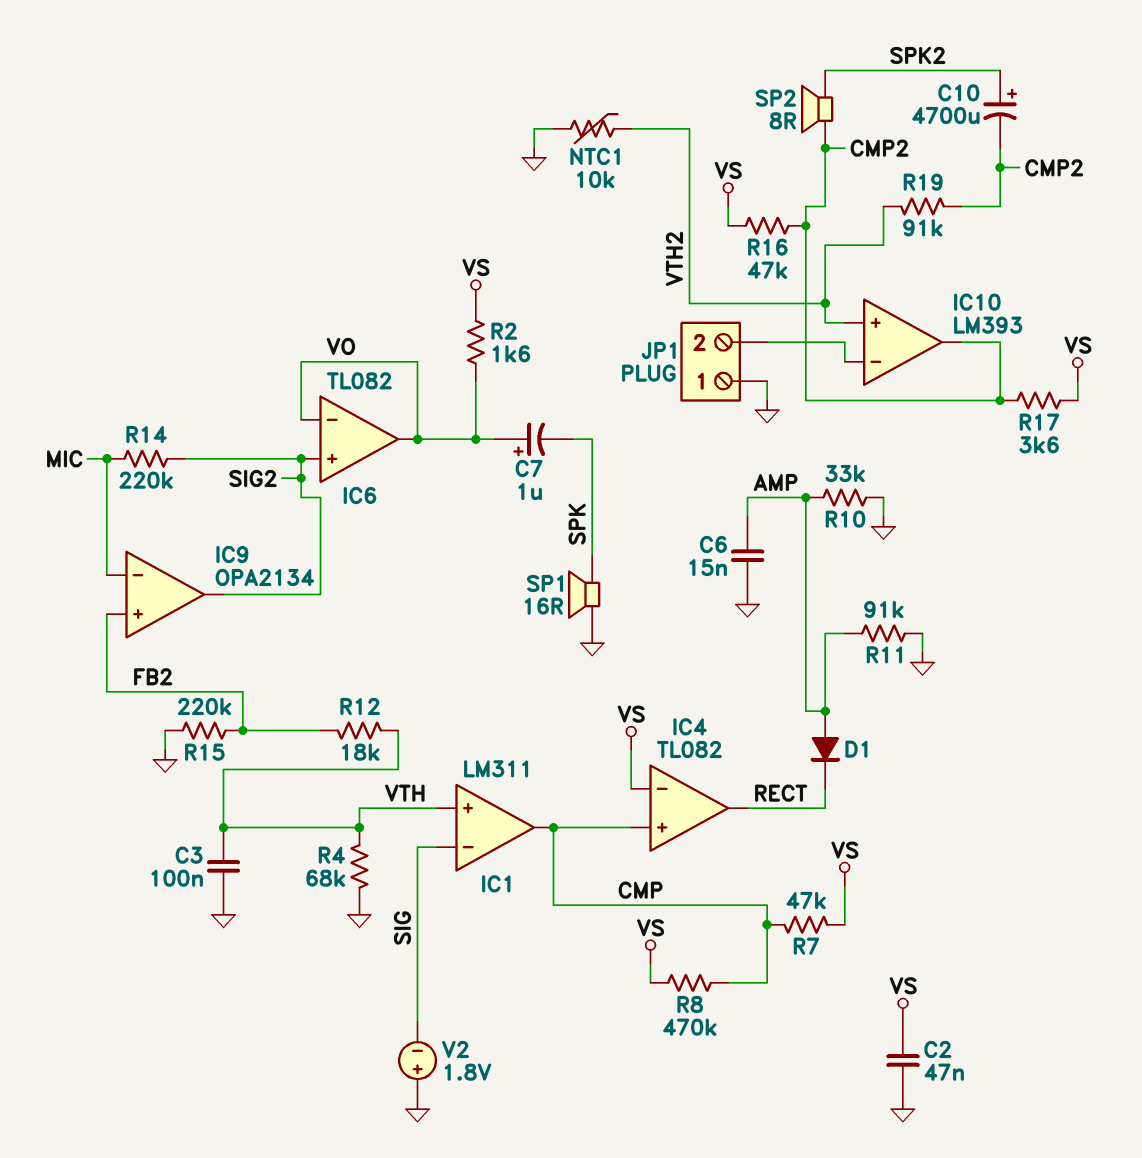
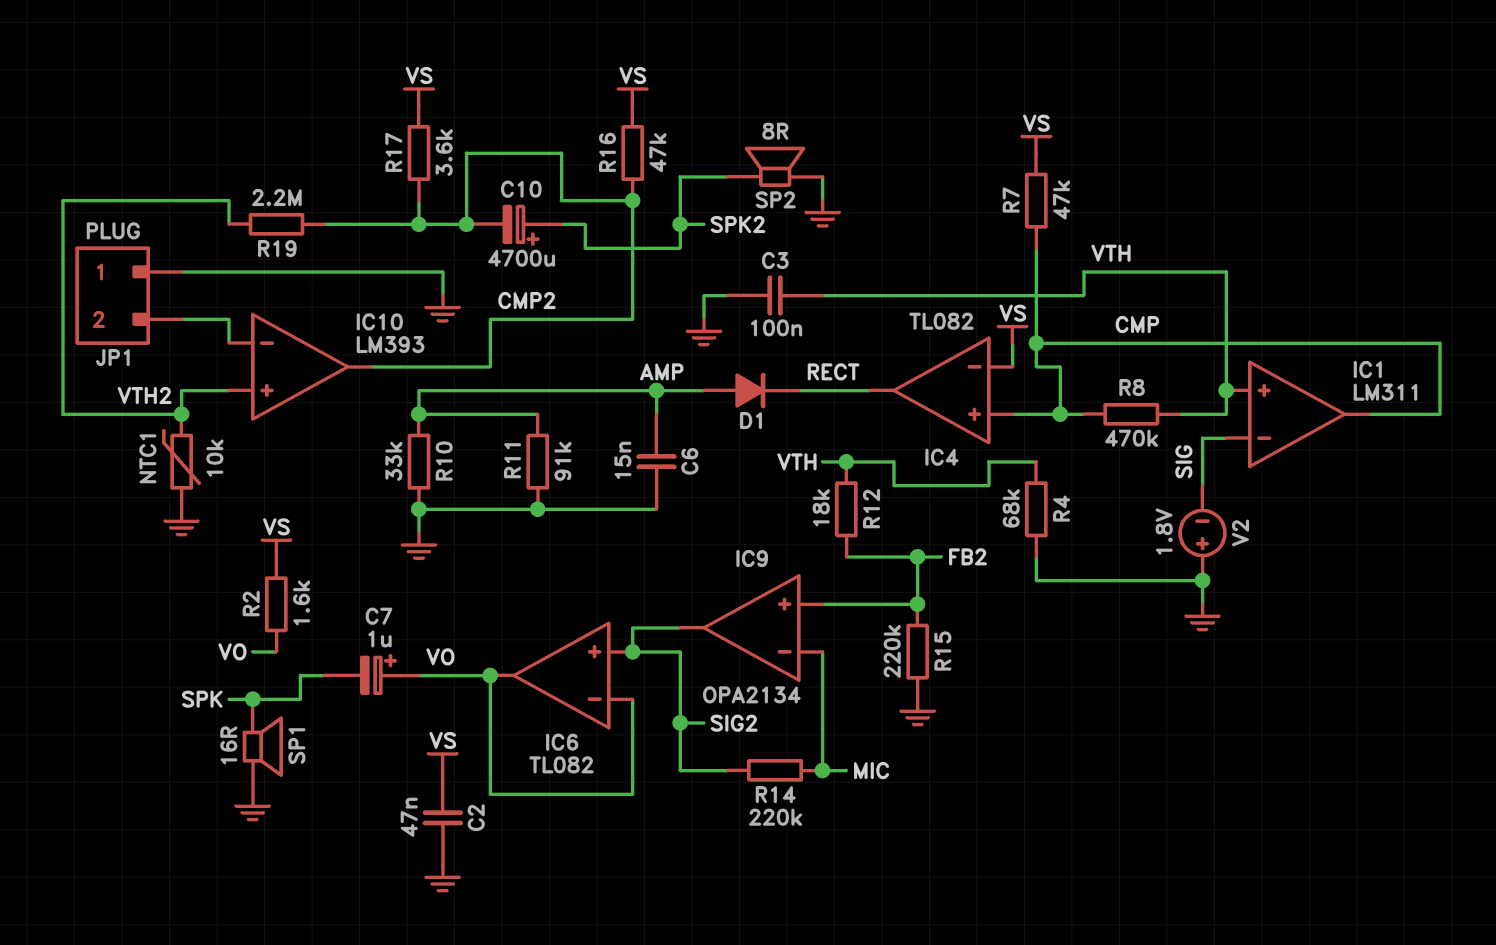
R8: 470k (CMP, VS) -> 470k (CMP, VTH)
R19: 91k (CMP2, VTH2) -> 2.2M (CMP2, VTH2)
SP2: speaker 8R (CMP2, SPK2) -> speaker 8R (GND, SPK2)

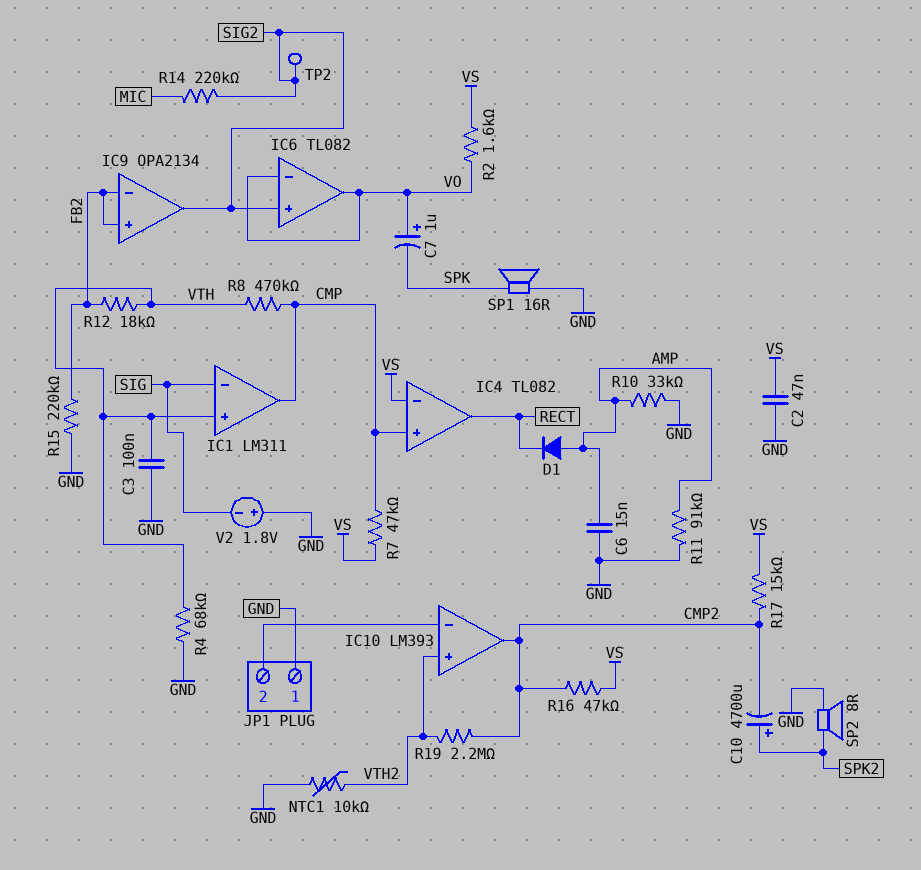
IC9 pin in-: MIC -> FB2
R17: 3.6k (CMP2, VS) -> 15k (CMP2, VS)
TP2: none -> test point (SIG2)

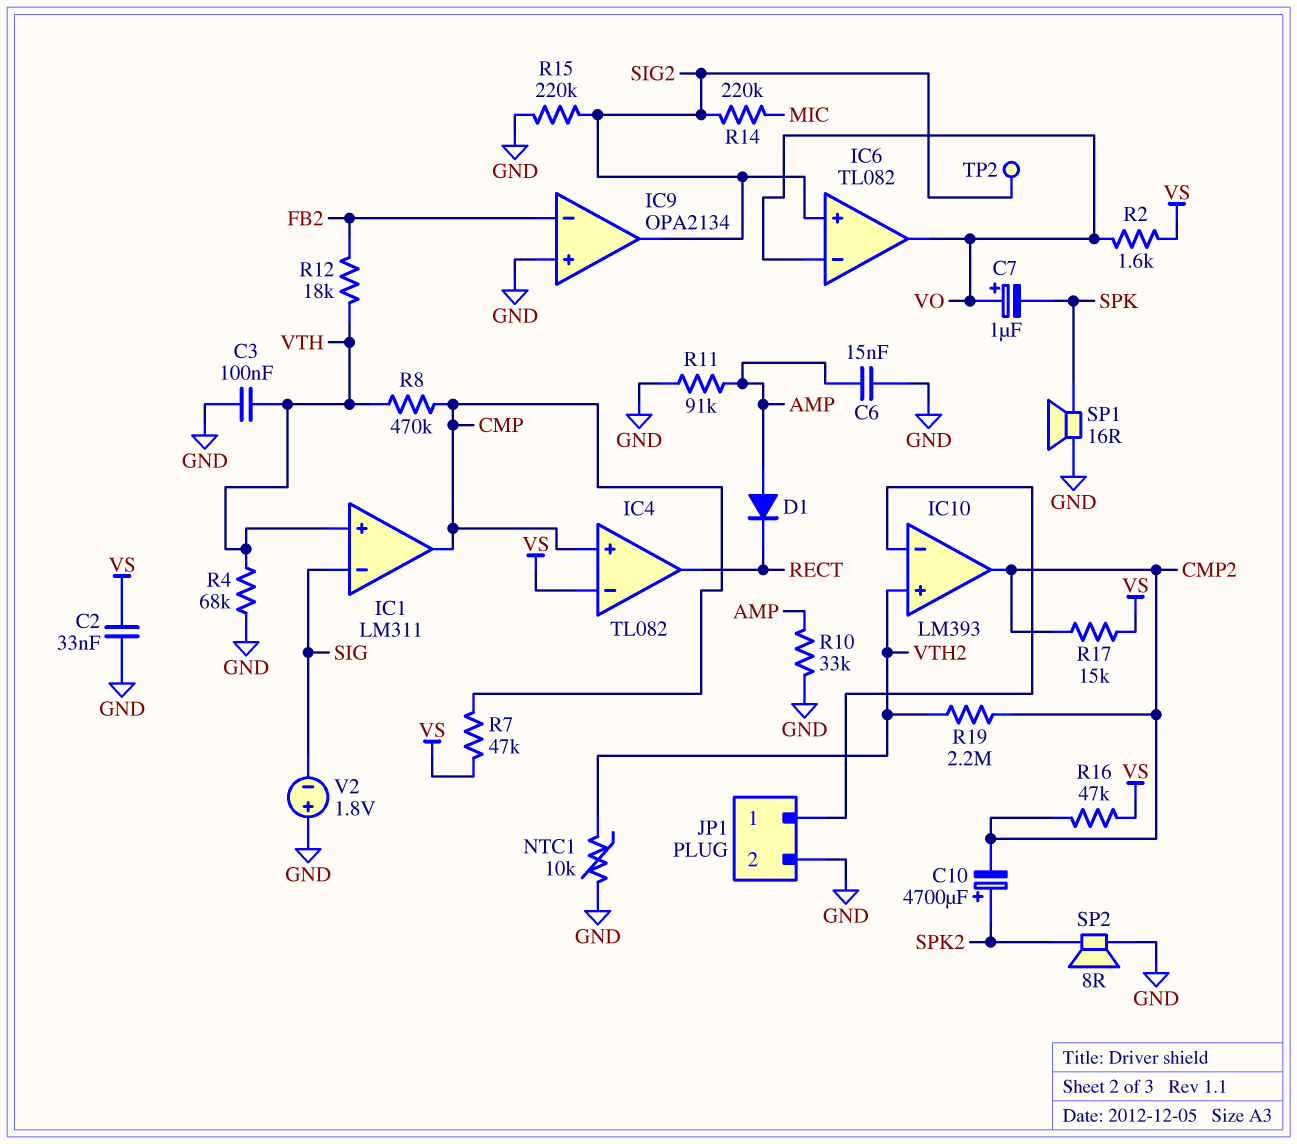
C2: 47nF (GND, VS) -> 33nF (GND, VS)
IC9 pin in+: FB2 -> GND
JP1 pin 1: GND -> IC10/in-
JP1 pin 2: IC10/in- -> GND
R15: 220k (FB2, GND) -> 220k (GND, SIG2)

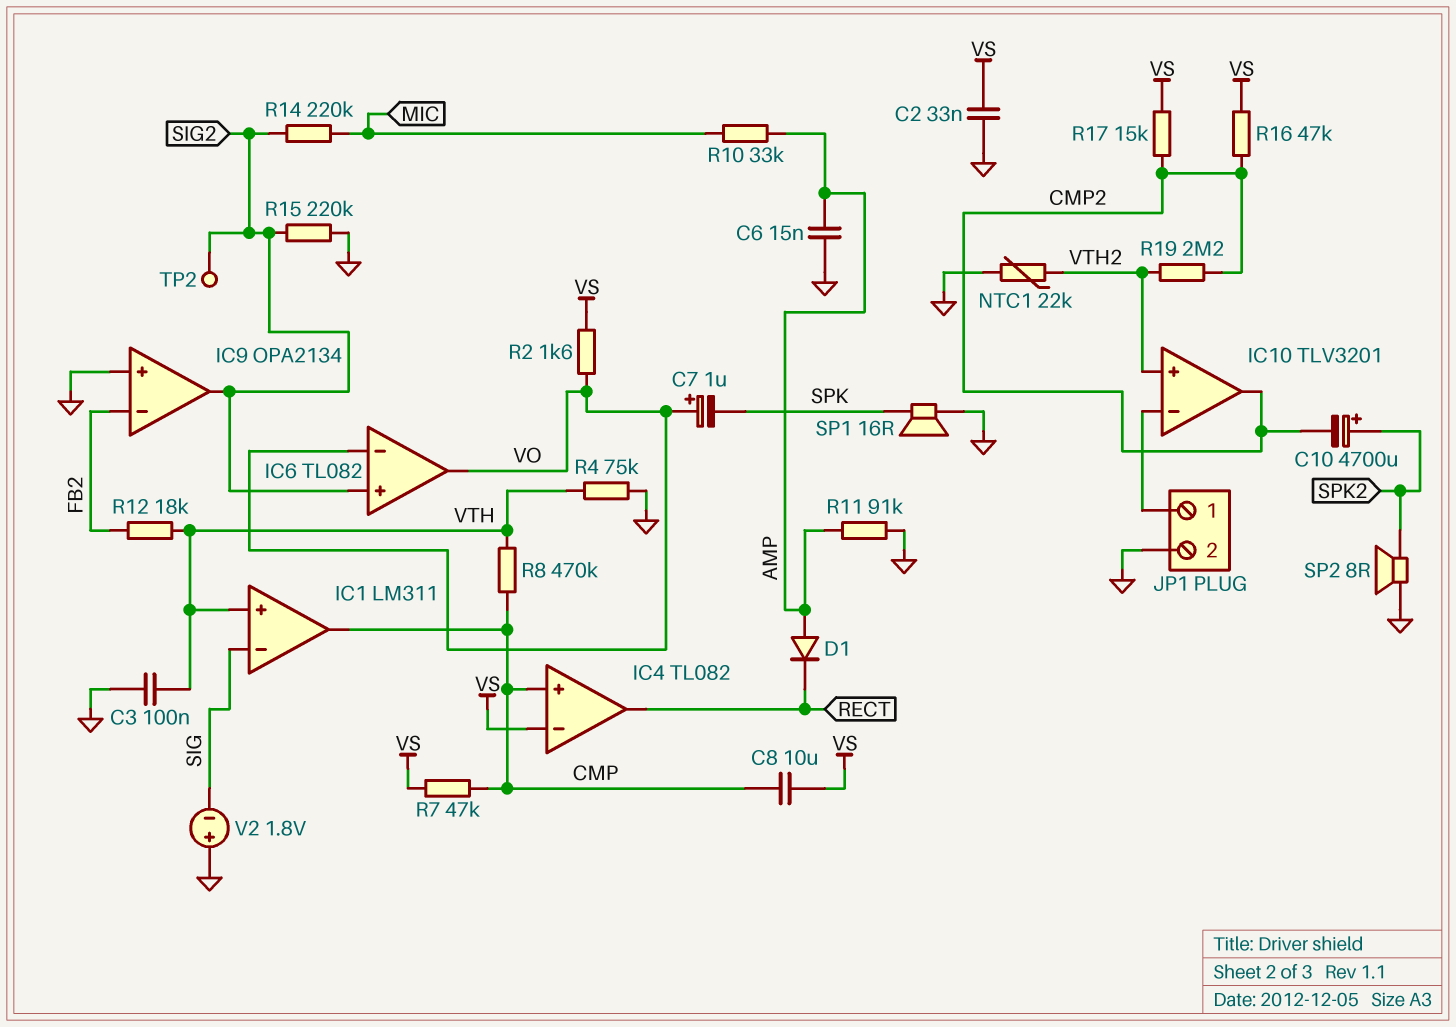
C8: none -> 10uF (CMP, VS)
IC10: LM393 -> TLV3201
NTC1: 10k (GND, VTH2) -> 22k (GND, VTH2)
R4: 68k (GND, VTH) -> 75k (GND, VTH)
R10: 33k (AMP, GND) -> 33k (AMP, MIC)

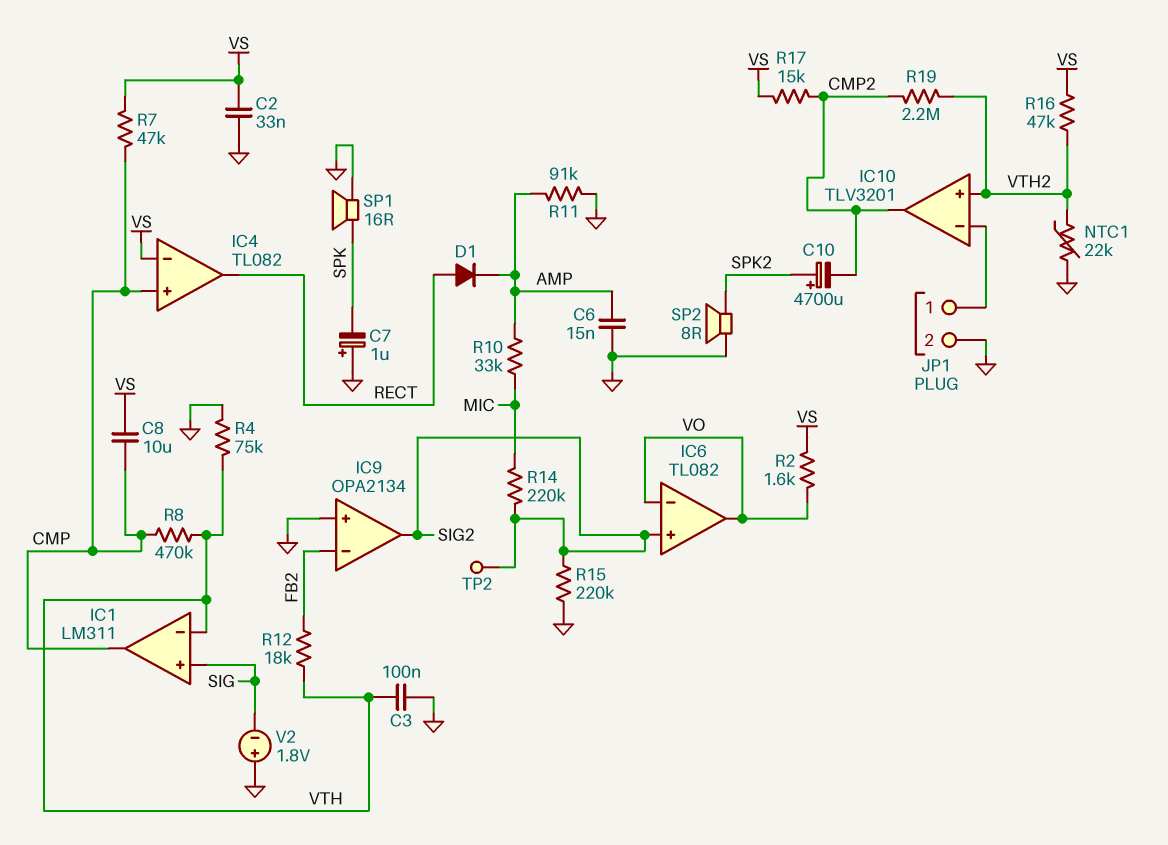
C7: 1uF (plus VO, minus SPK) -> 1uF (plus GND, minus SPK)
D1: diode (A AMP, K RECT) -> diode (A RECT, K AMP)
IC1 pin in+: VTH -> SIG
IC1 pin in-: SIG -> VTH
R16: 47k (CMP2, VS) -> 47k (VS, VTH2)

